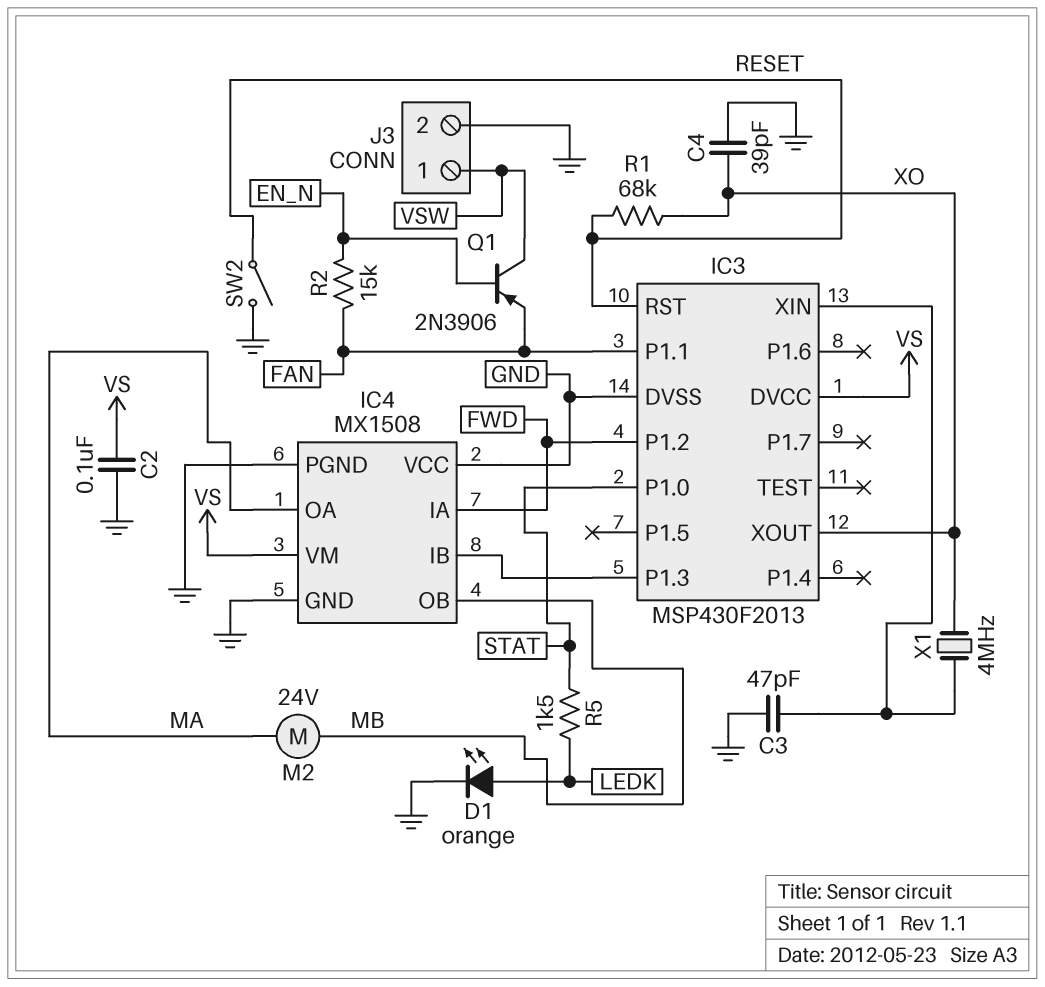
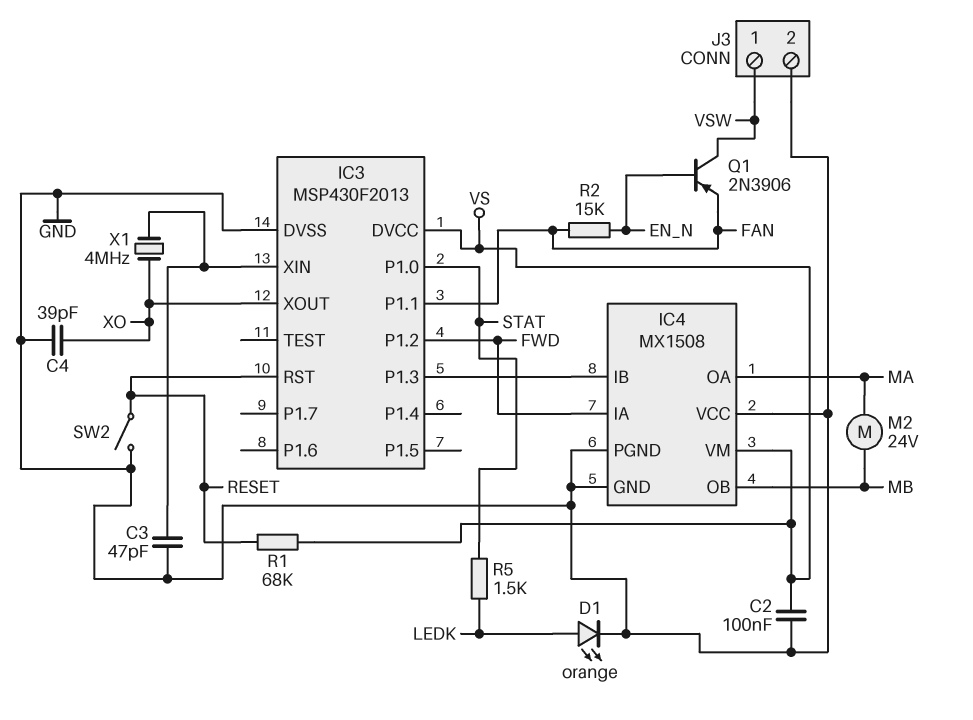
R1: 68k (RESET, XO) -> 68k (RESET, VS)

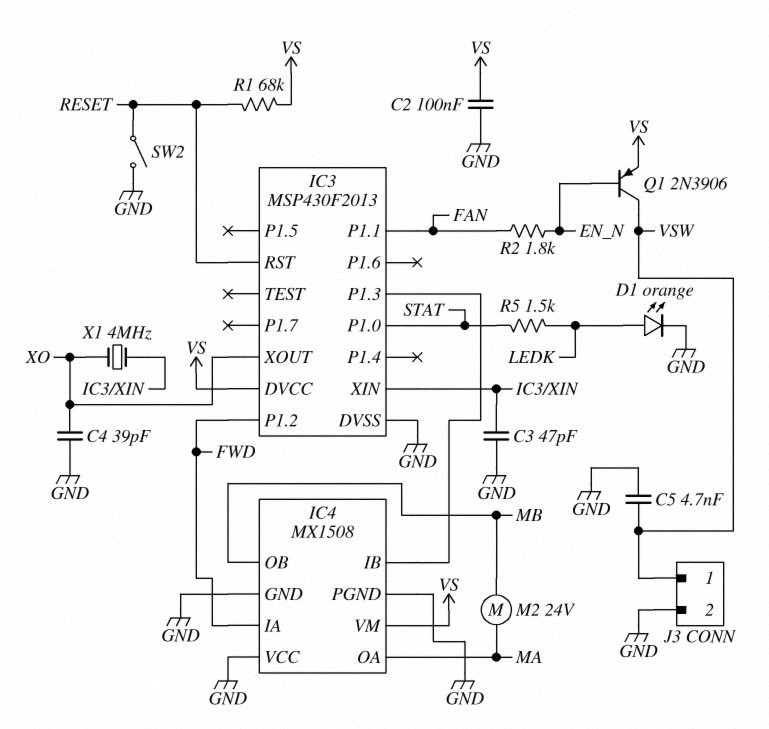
C5: none -> 4.7nF (GND, VSW)
Q1: PNP 2N3906 (B EN_N, C VSW, E FAN) -> PNP 2N3906 (B EN_N, C VSW, E VS)
R2: 15k (EN_N, FAN) -> 1.8k (EN_N, FAN)

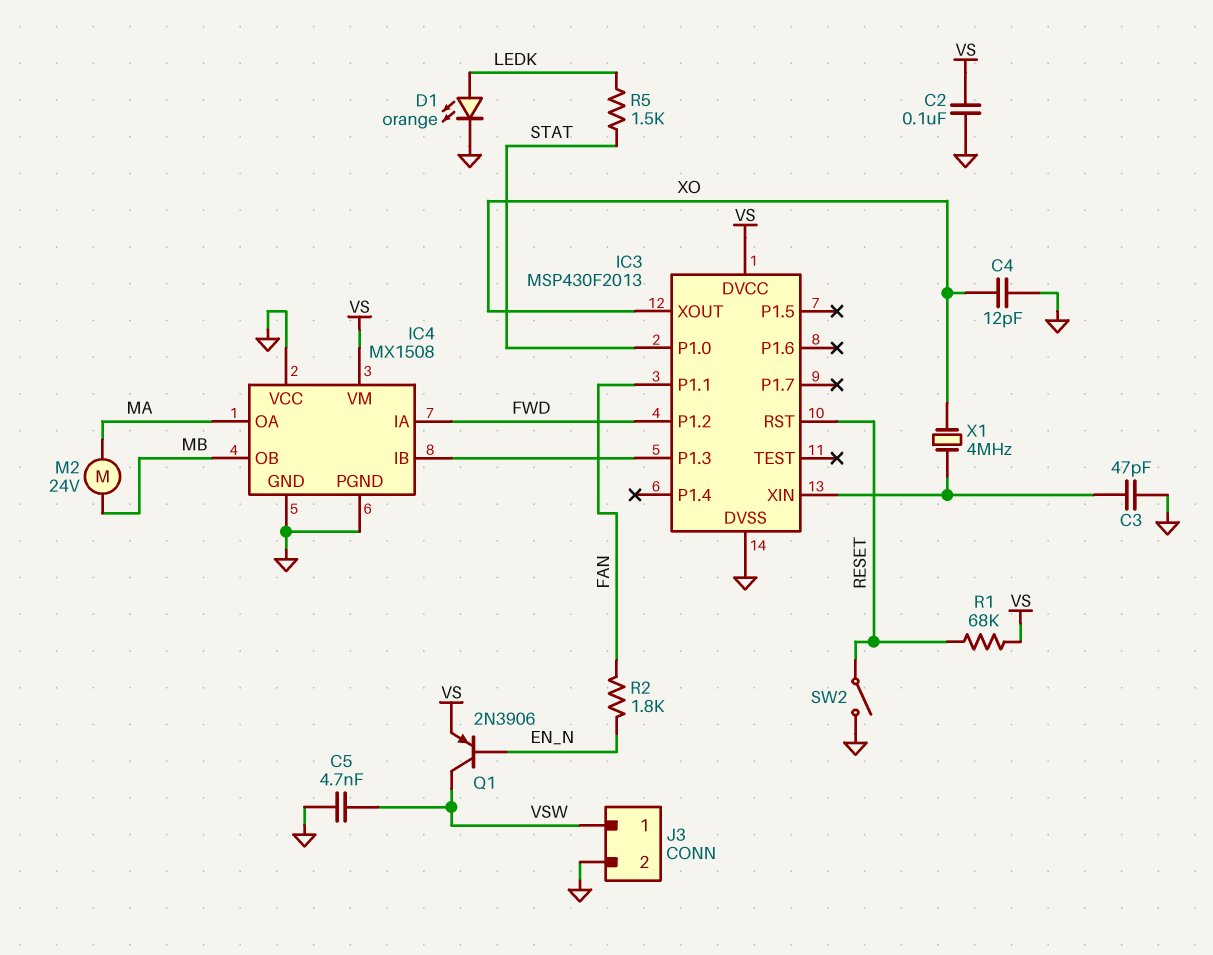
C4: 39pF (GND, XO) -> 12pF (GND, XO)

